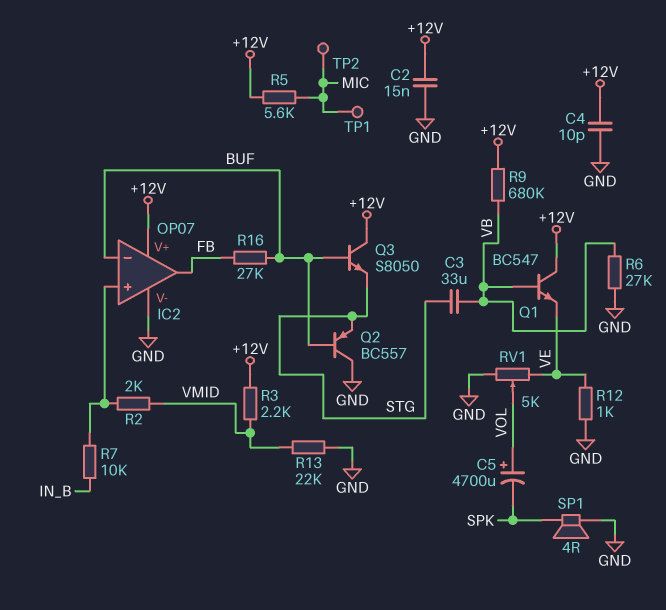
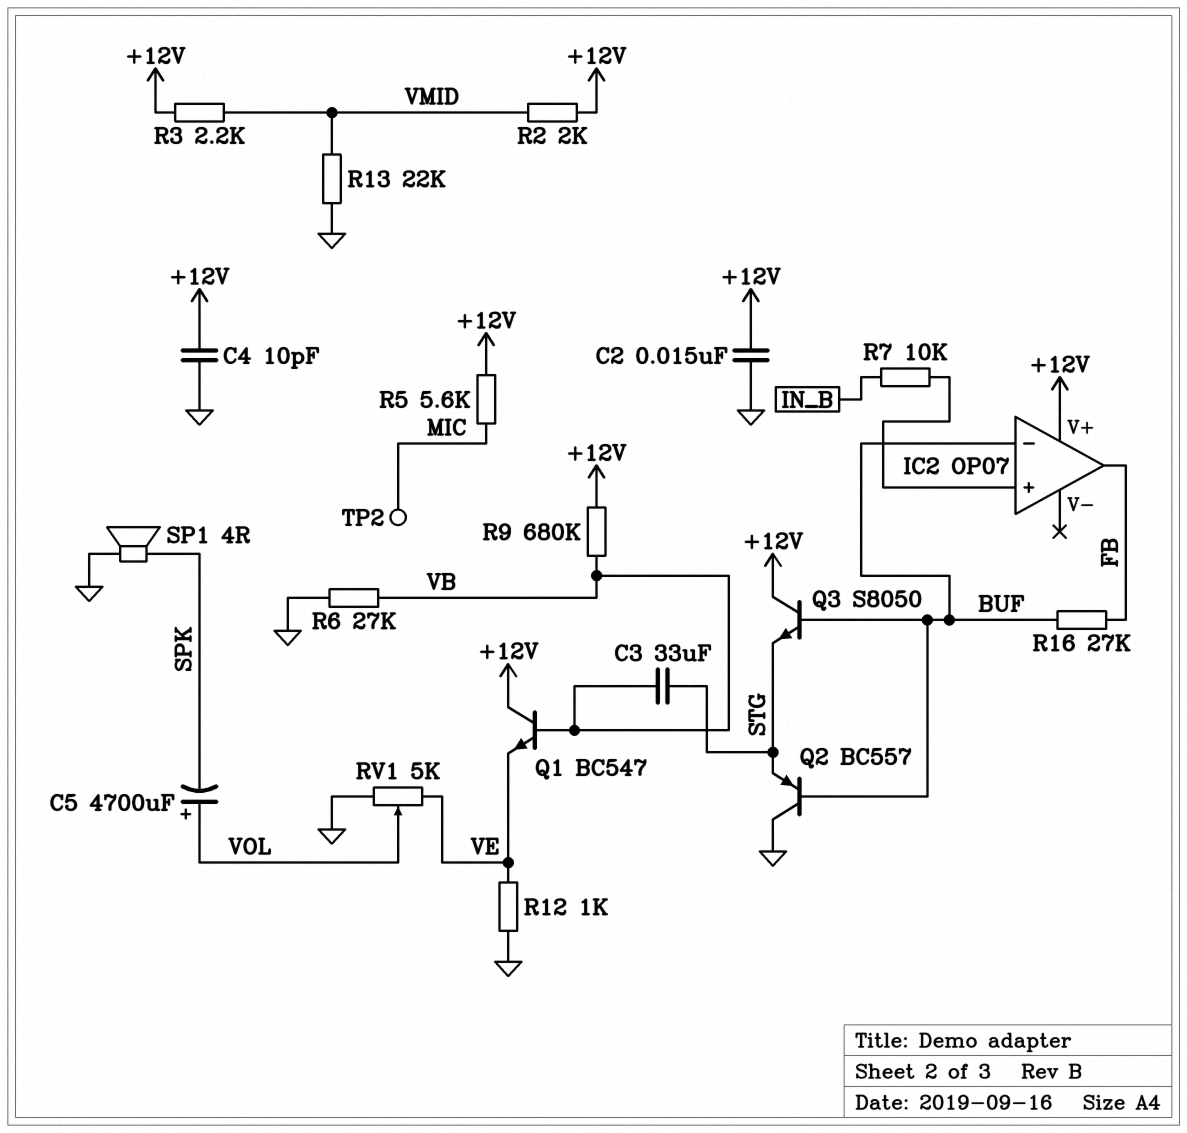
IC2 pin V-: GND -> none
R2: 2k (IC2/in+, VMID) -> 2k (+12V, VMID)
TP1: test point (MIC) -> none

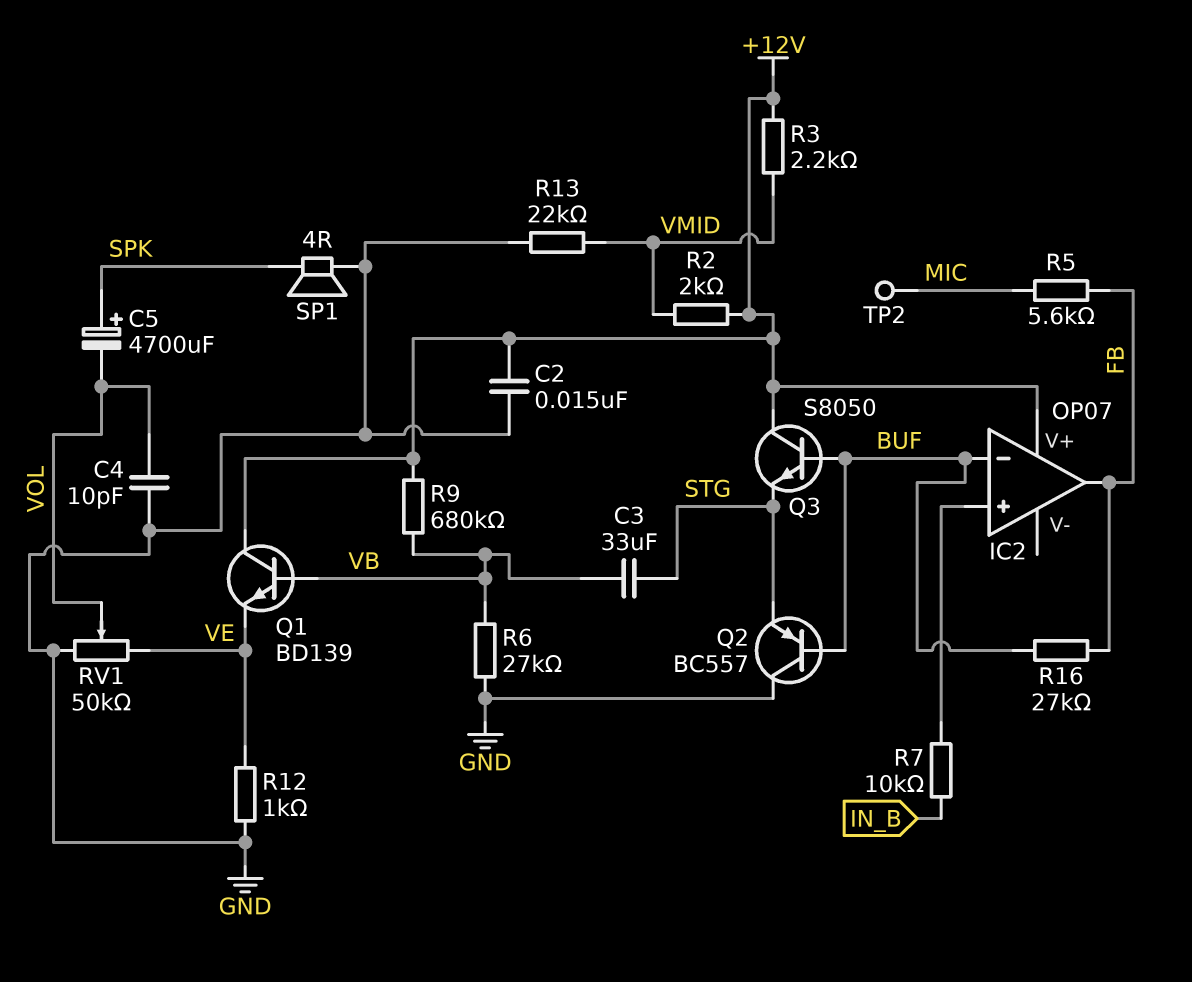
C4: 10pF (+12V, GND) -> 10pF (GND, VOL)
C5: 4700uF (plus VOL, minus SPK) -> 4700uF (plus SPK, minus VOL)
Q1: NPN BC547 (B VB, C +12V, E VE) -> NPN BD139 (B VB, C +12V, E VE)
R5: 5.6k (+12V, MIC) -> 5.6k (FB, MIC)
RV1: 5k (GND, VE, wiper VOL) -> 50k (GND, VE, wiper VOL)

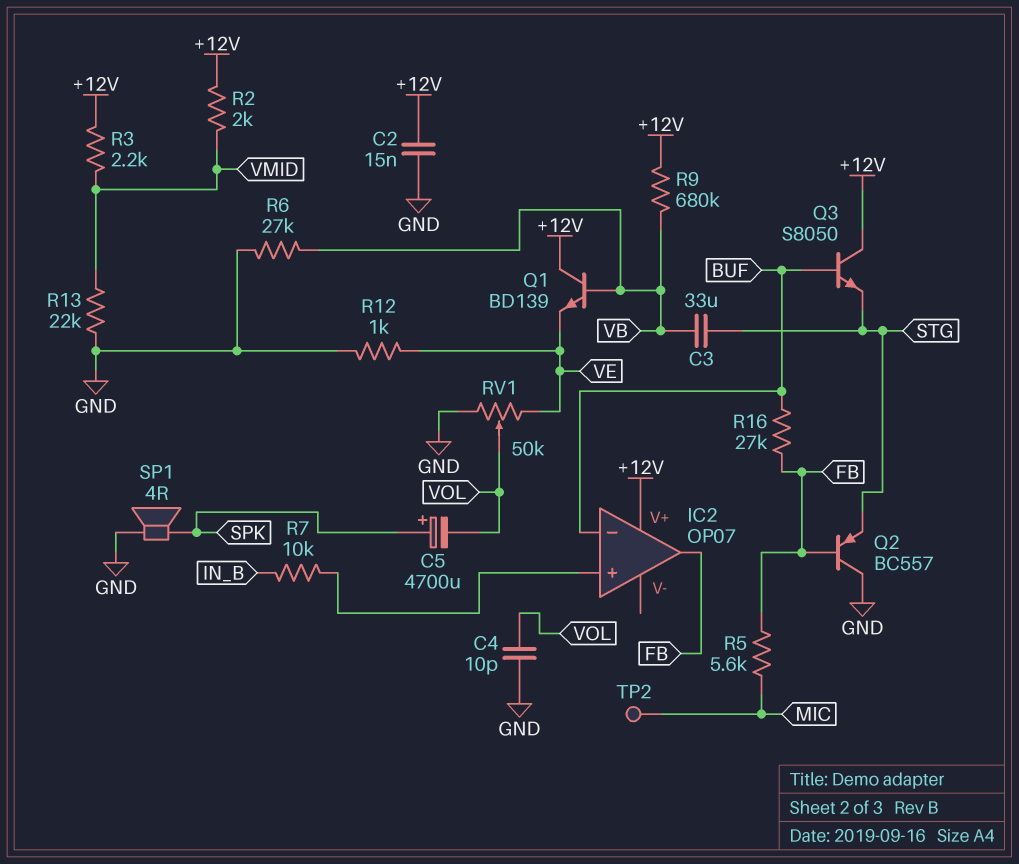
Q2: PNP BC557 (B BUF, C GND, E STG) -> PNP BC557 (B FB, C GND, E STG)

